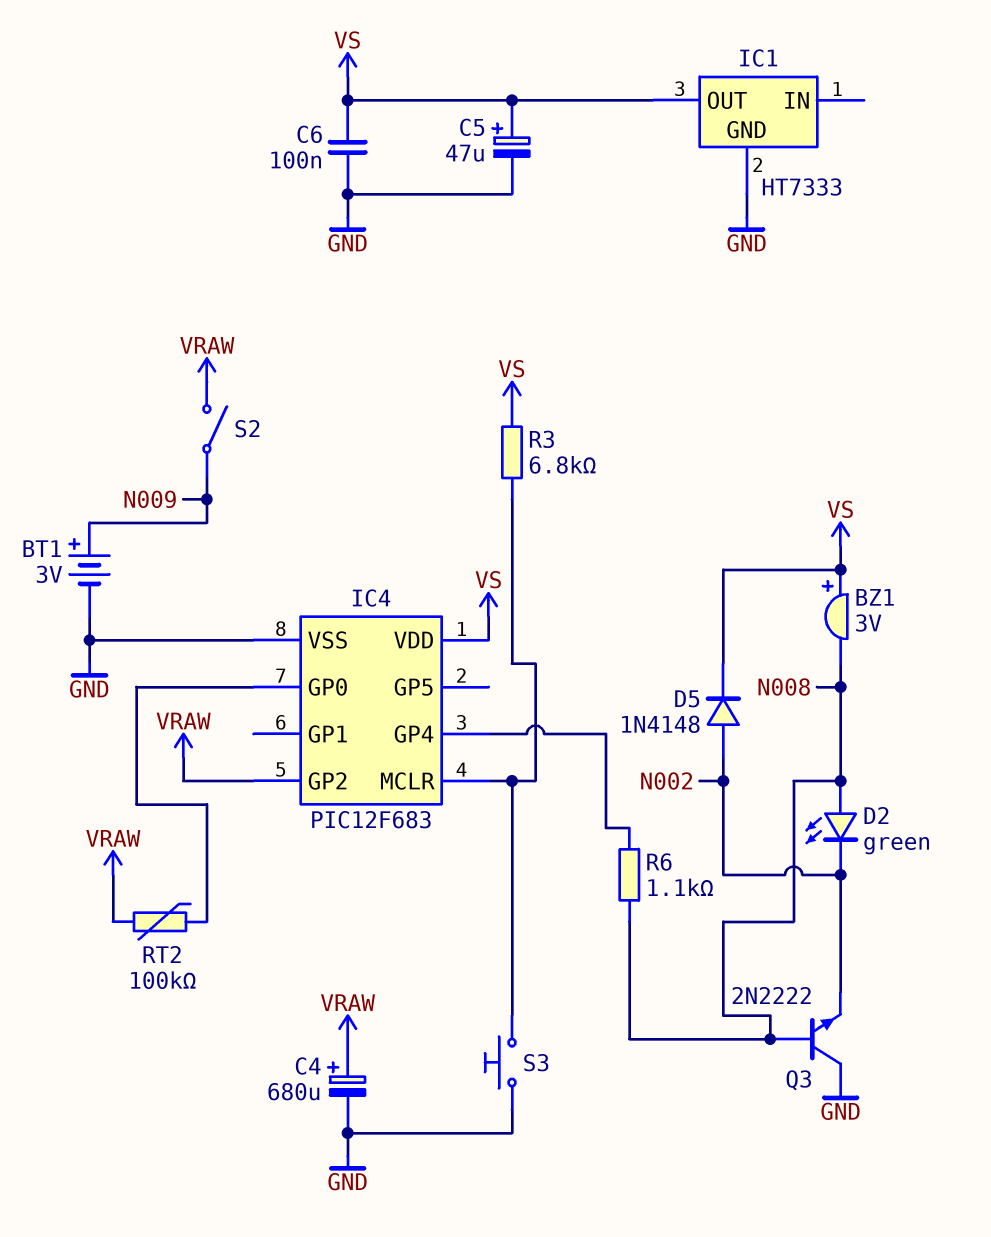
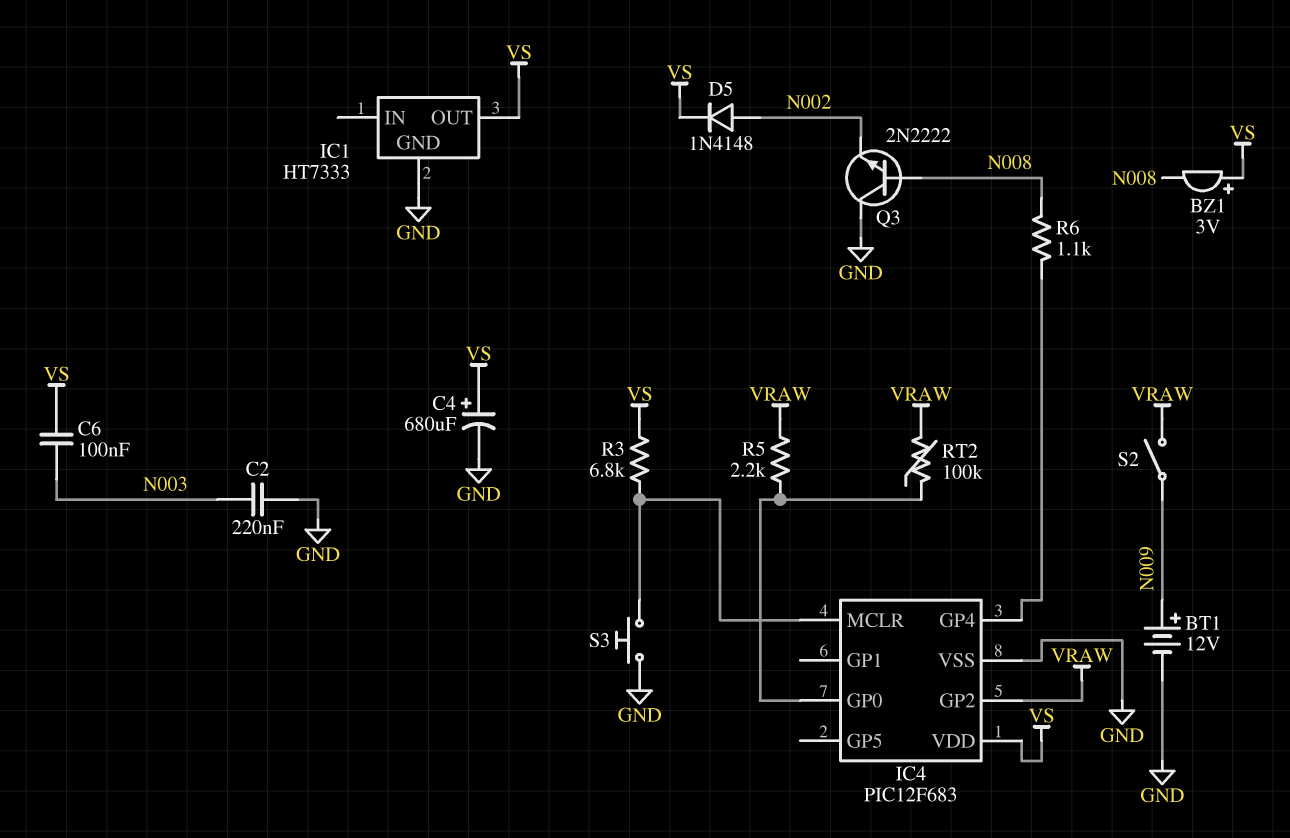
BT1: 3V (plus N009, minus GND) -> 12V (plus N009, minus GND)
C2: none -> 220nF (GND, N003)
C4: 680uF (plus VRAW, minus GND) -> 680uF (plus VS, minus GND)
C5: 47uF (plus VS, minus GND) -> none
C6: 100nF (GND, VS) -> 100nF (N003, VS)
D2: LED green (A N008, K N002) -> none
R5: none -> 2.2k (IC4/GP0, VRAW)

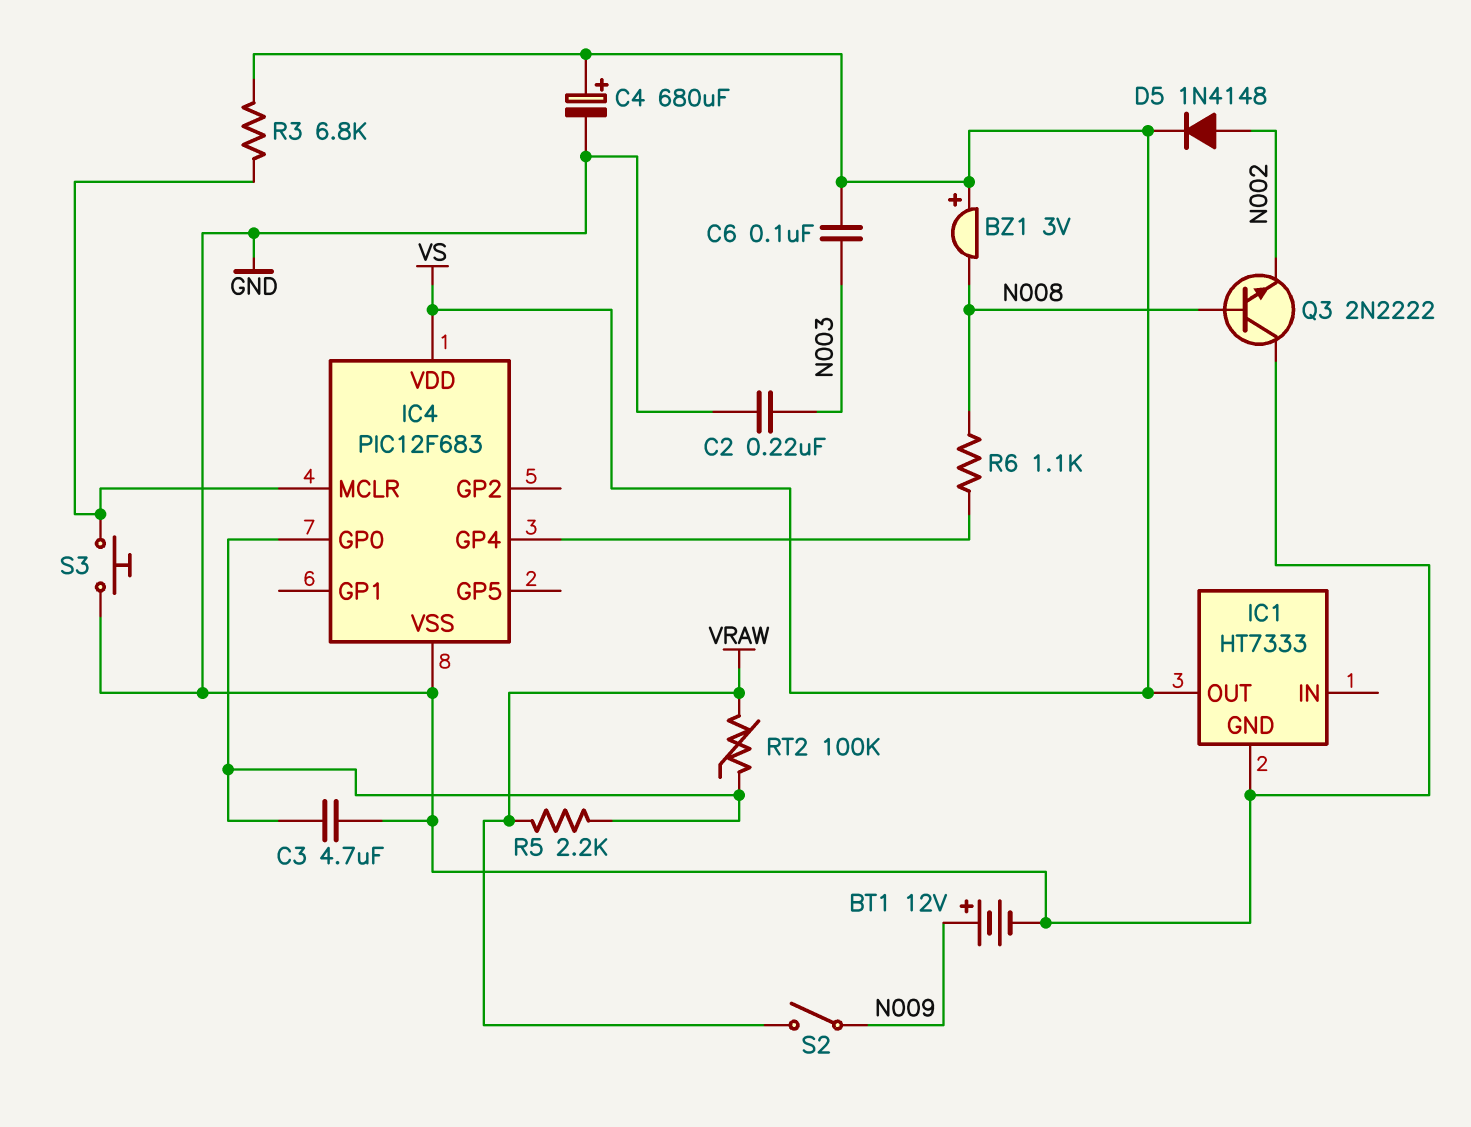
C3: none -> 4.7uF (GND, IC4/GP0)
IC4 pin GP2: VRAW -> none

